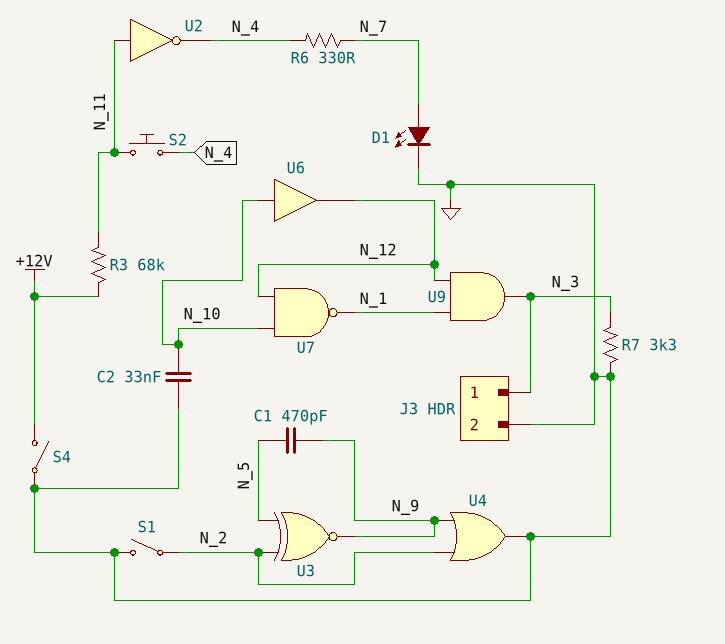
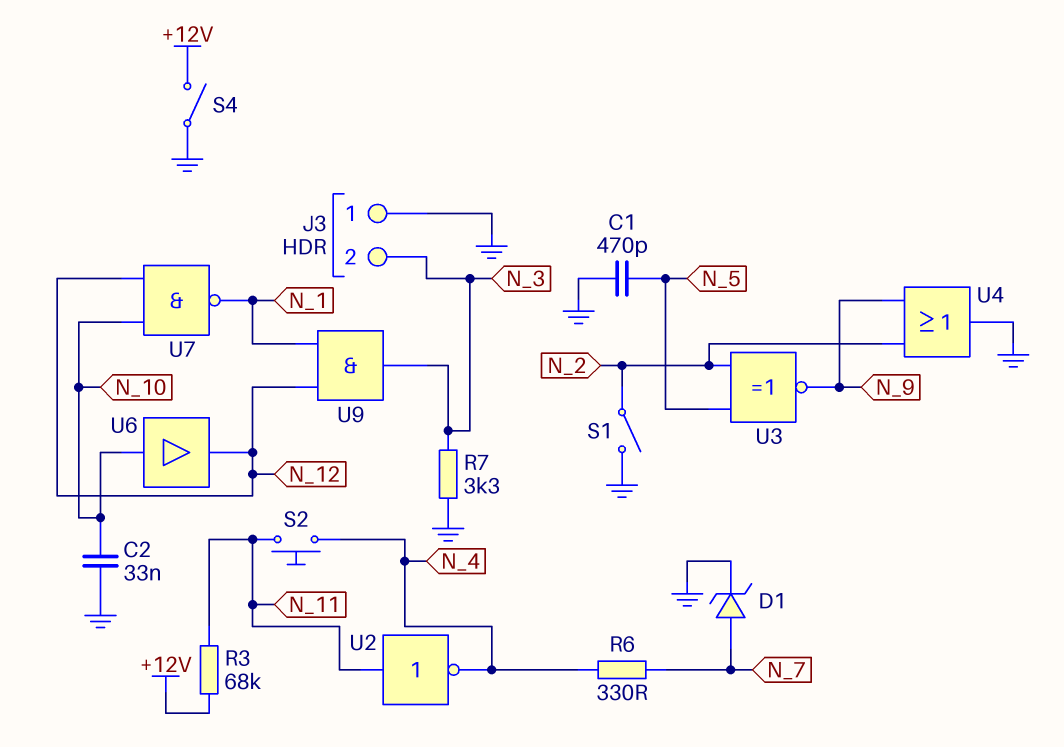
C1: 470pF (N_5, N_9) -> 470pF (GND, N_5)
D1: LED (A N_7, K GND) -> zener (A N_7, K GND)
J3 pin 1: N_3 -> GND
J3 pin 2: GND -> N_3

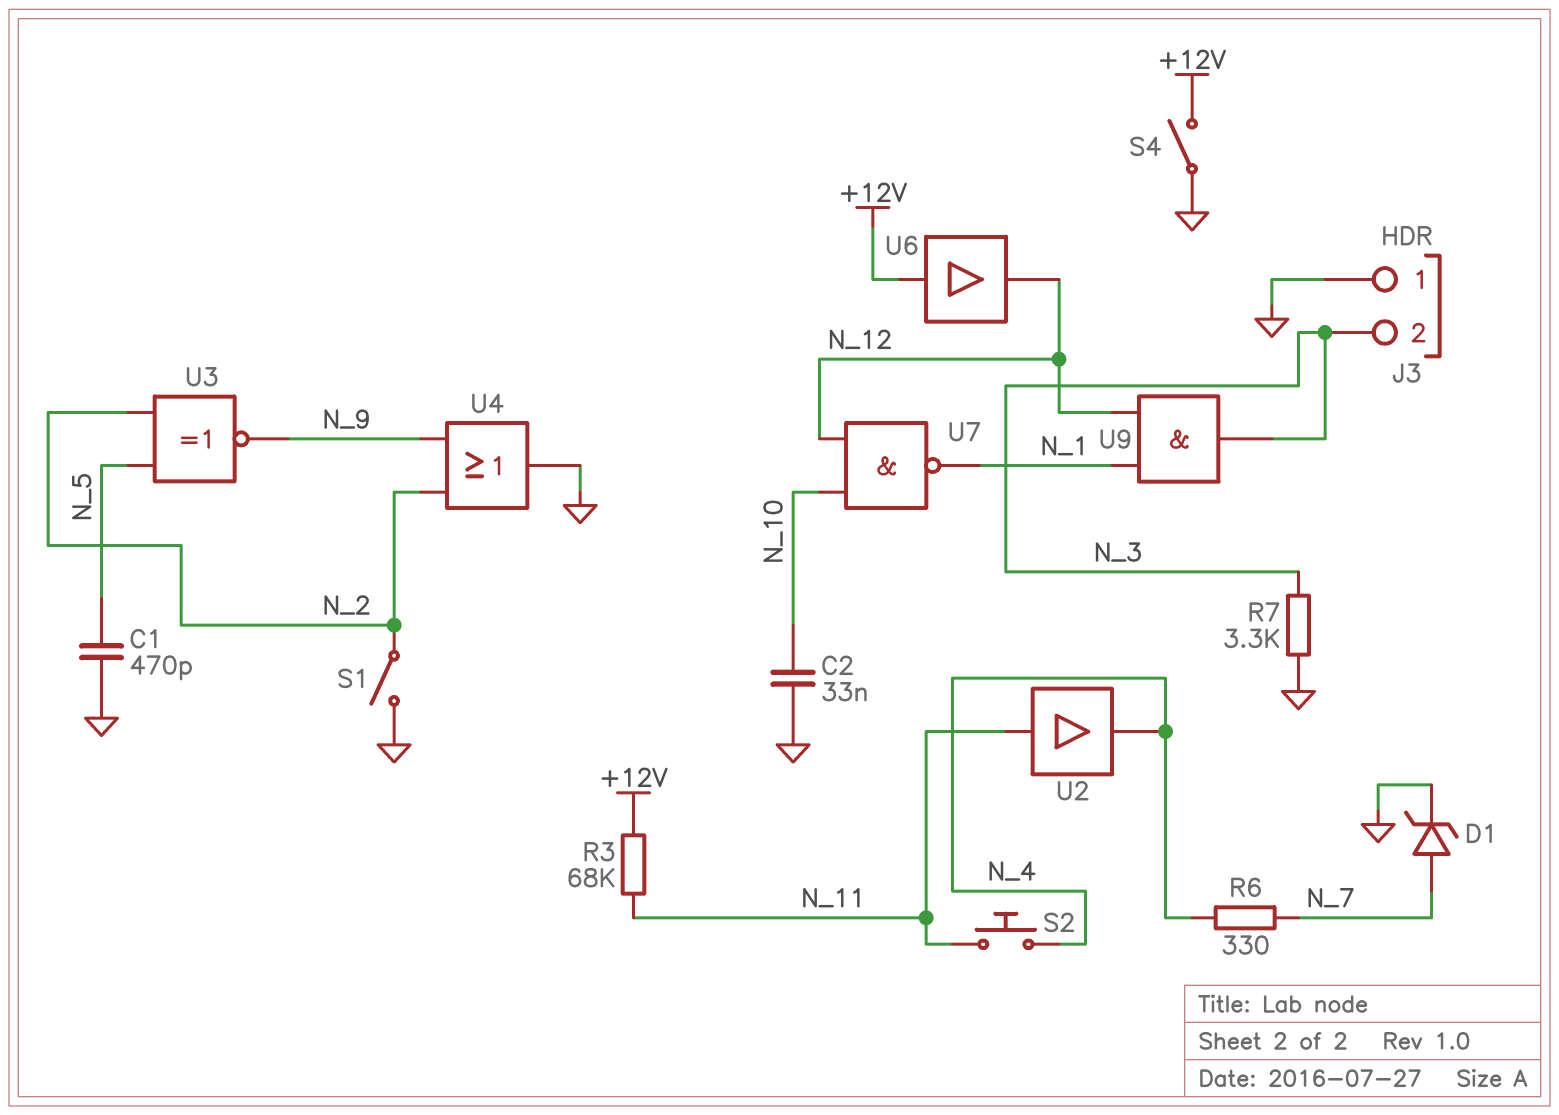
U2: NOT (in N_11, out N_4) -> buffer (in N_11, out N_4)
U6: buffer (in N_10, out N_12) -> buffer (in +12V, out N_12)

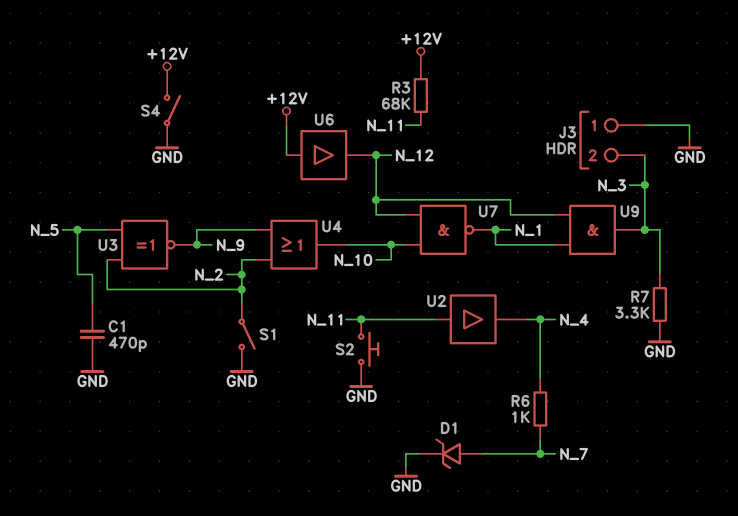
C2: 33nF (GND, N_10) -> none
R6: 330 (N_4, N_7) -> 1k (N_4, N_7)
S2: button (N_4, N_11) -> button (GND, N_11)
U4: OR (in N_2, in N_9, out GND) -> OR (in N_2, in N_9, out N_10)

